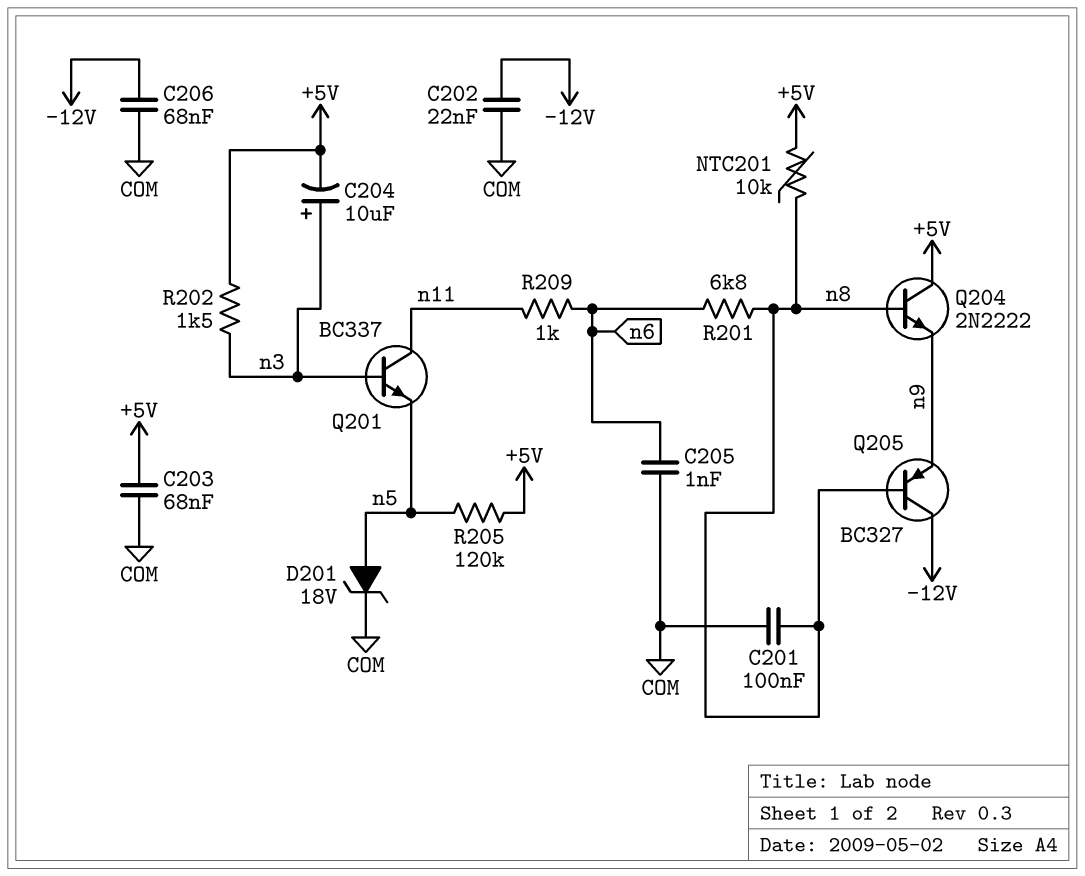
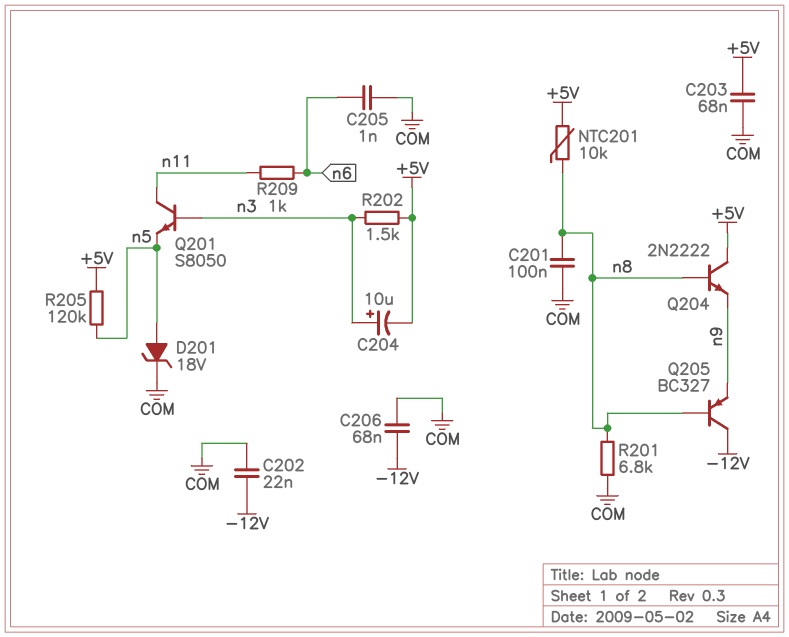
Q201: NPN BC337 (B n3, C n11, E n5) -> NPN S8050 (B n3, C n11, E n5)
R201: 6.8k (n6, n8) -> 6.8k (COM, n8)

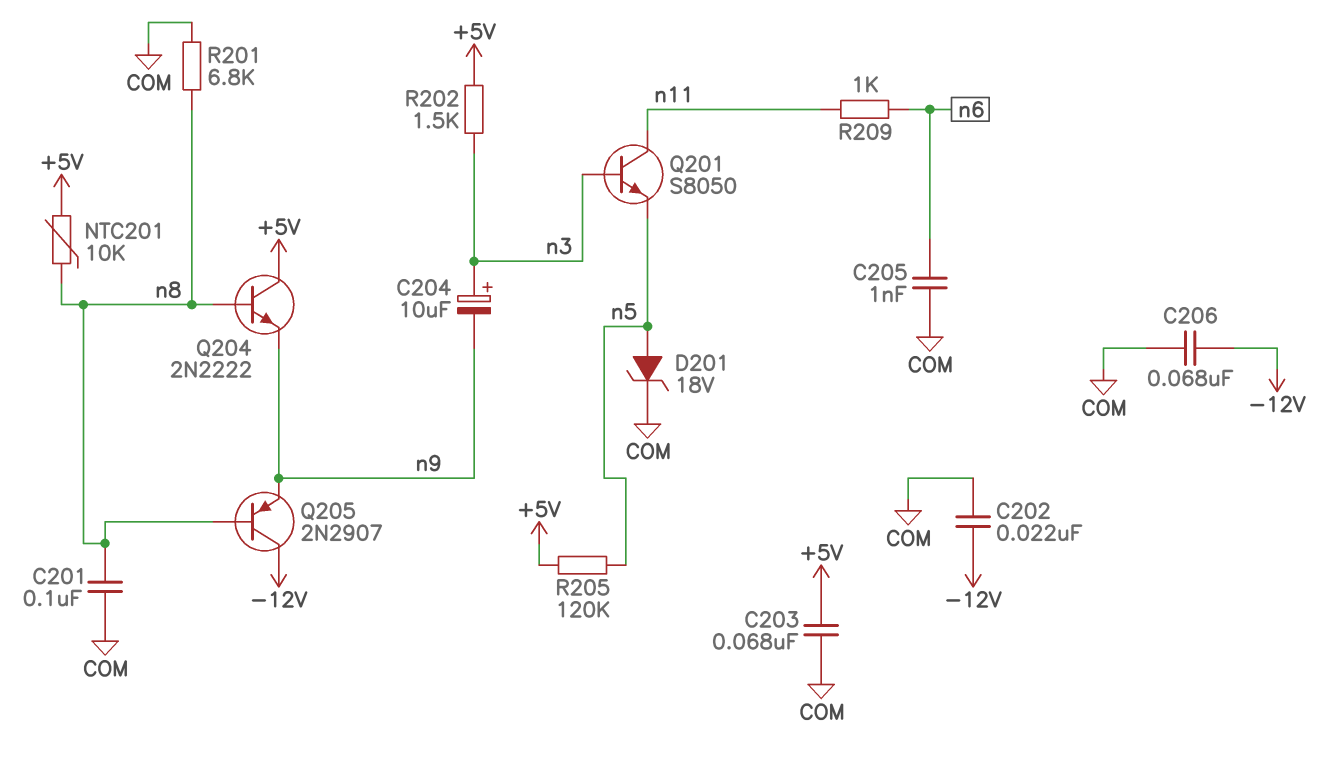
C204: 10uF (plus n3, minus +5V) -> 10uF (plus n3, minus n9)
Q205: PNP BC327 (B n8, C -12V, E n9) -> PNP 2N2907 (B n8, C -12V, E n9)

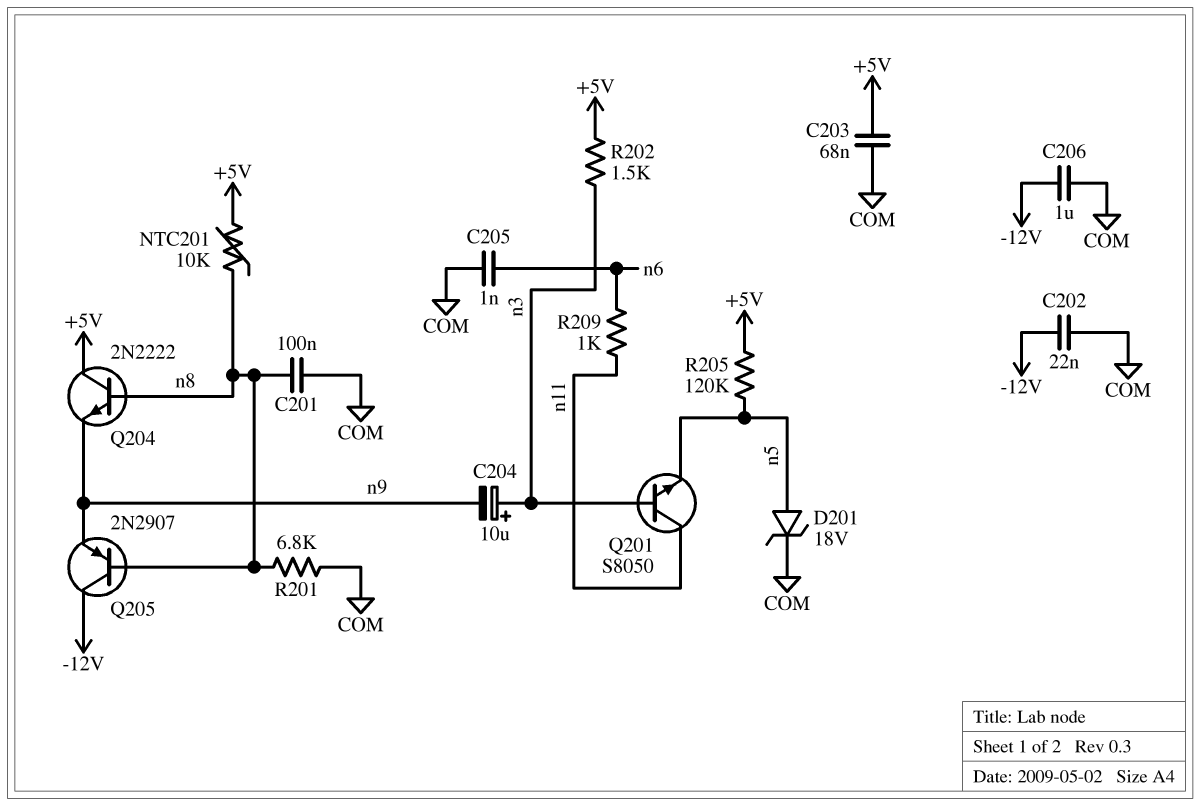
C206: 68nF (-12V, COM) -> 1uF (-12V, COM)

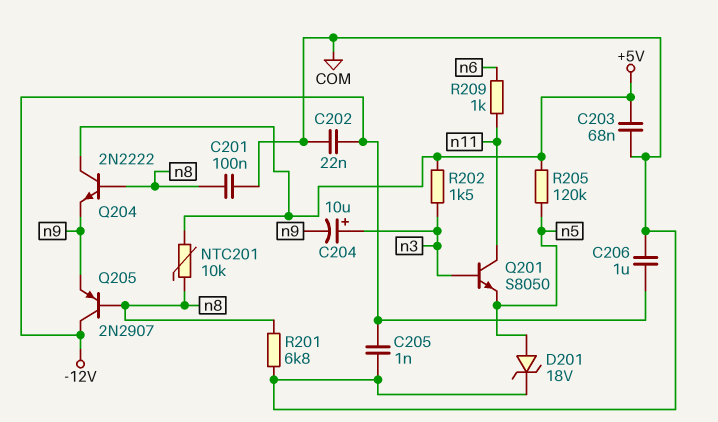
C205: 1nF (COM, n6) -> 1nF (-12V, COM)

